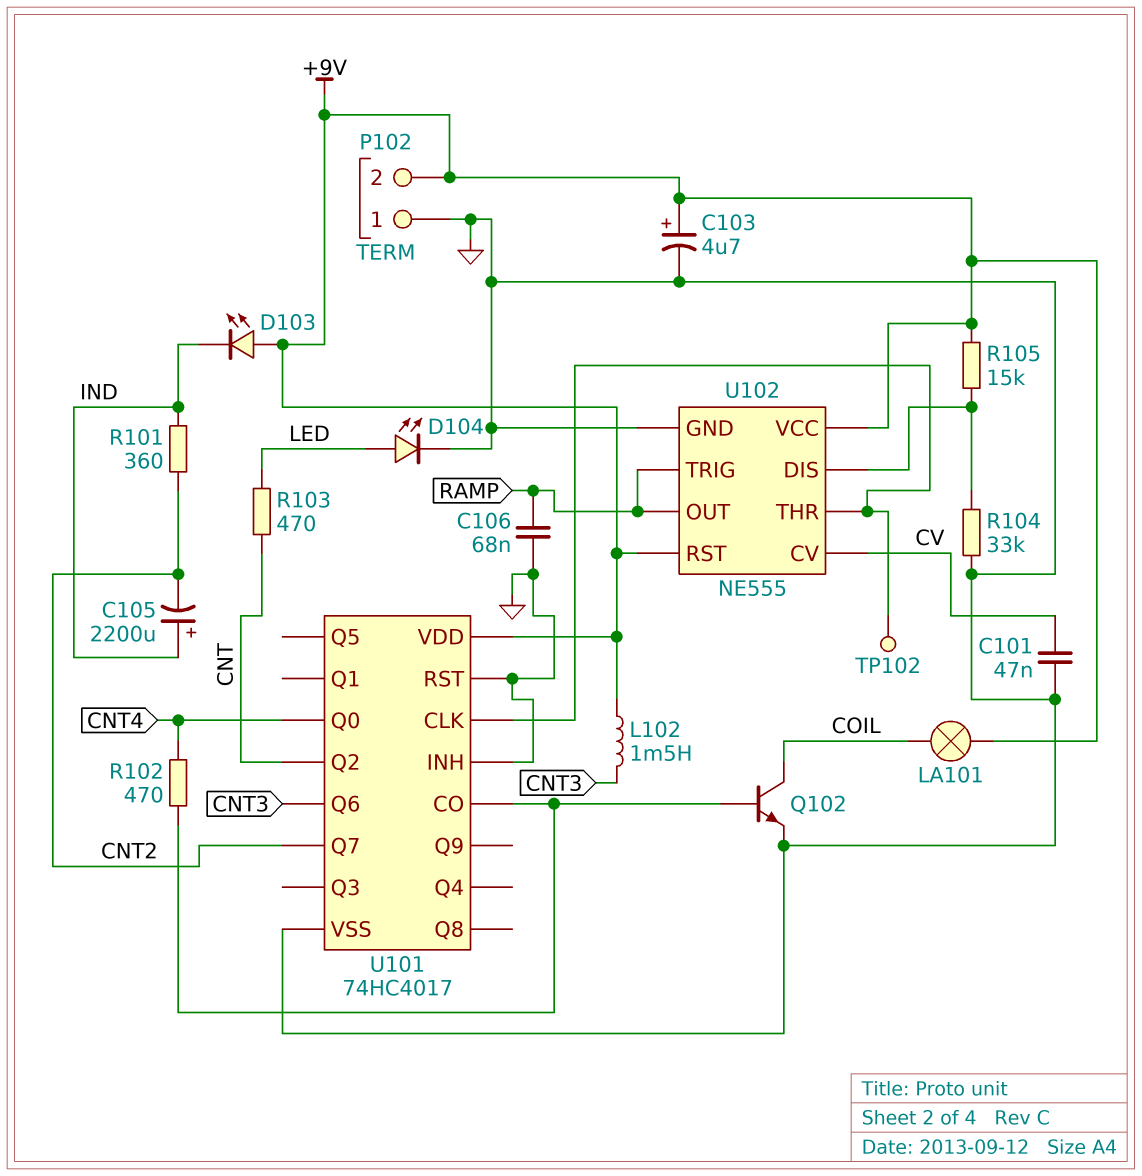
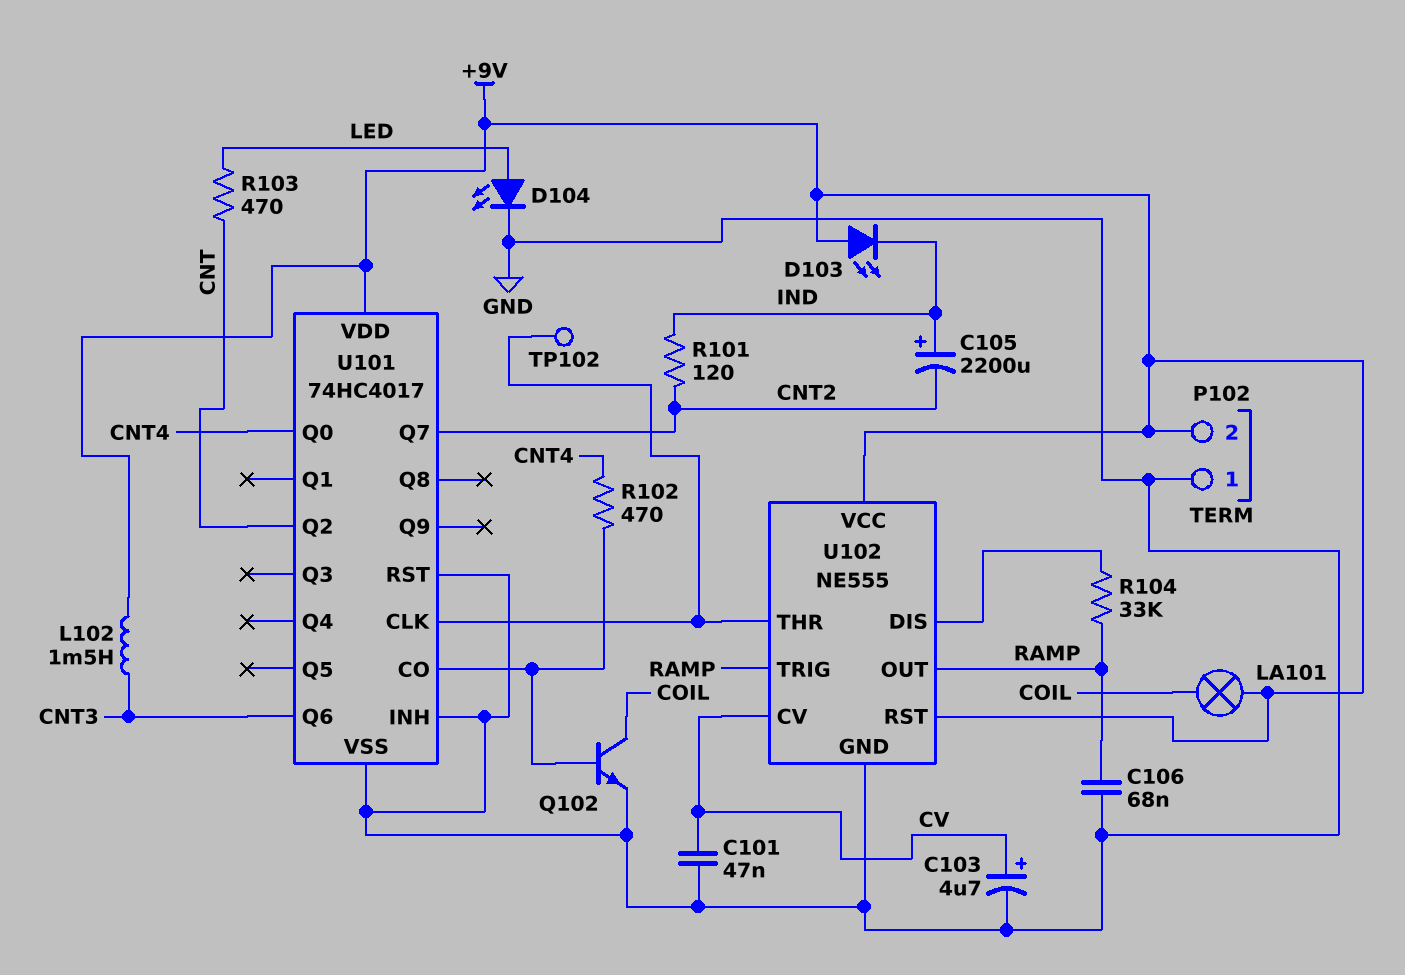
C103: 4.7uF (plus +9V, minus GND) -> 4.7uF (plus CV, minus GND)
R101: 360 (CNT2, IND) -> 120 (CNT2, IND)
R104: 33k (GND, U102/DIS) -> 33k (RAMP, U102/DIS)
R105: 15k (+9V, U102/DIS) -> none

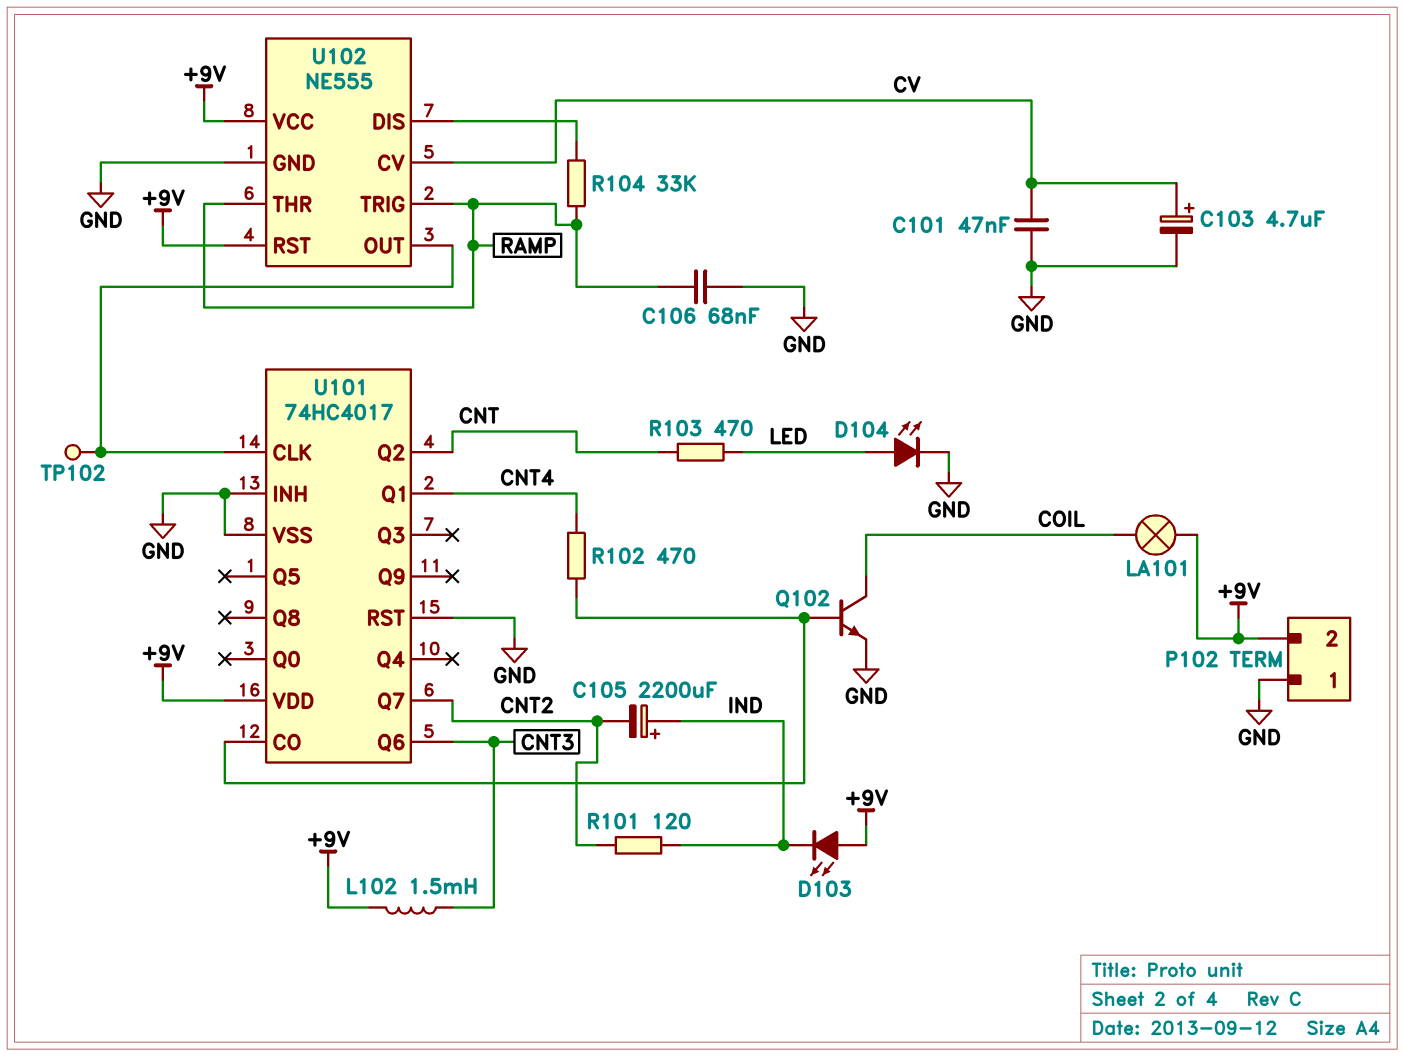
U101 pin Q0: CNT4 -> none
U101 pin Q1: none -> CNT4
U102 pin OUT: RAMP -> U101/CLK
U102 pin THR: U101/CLK -> RAMP

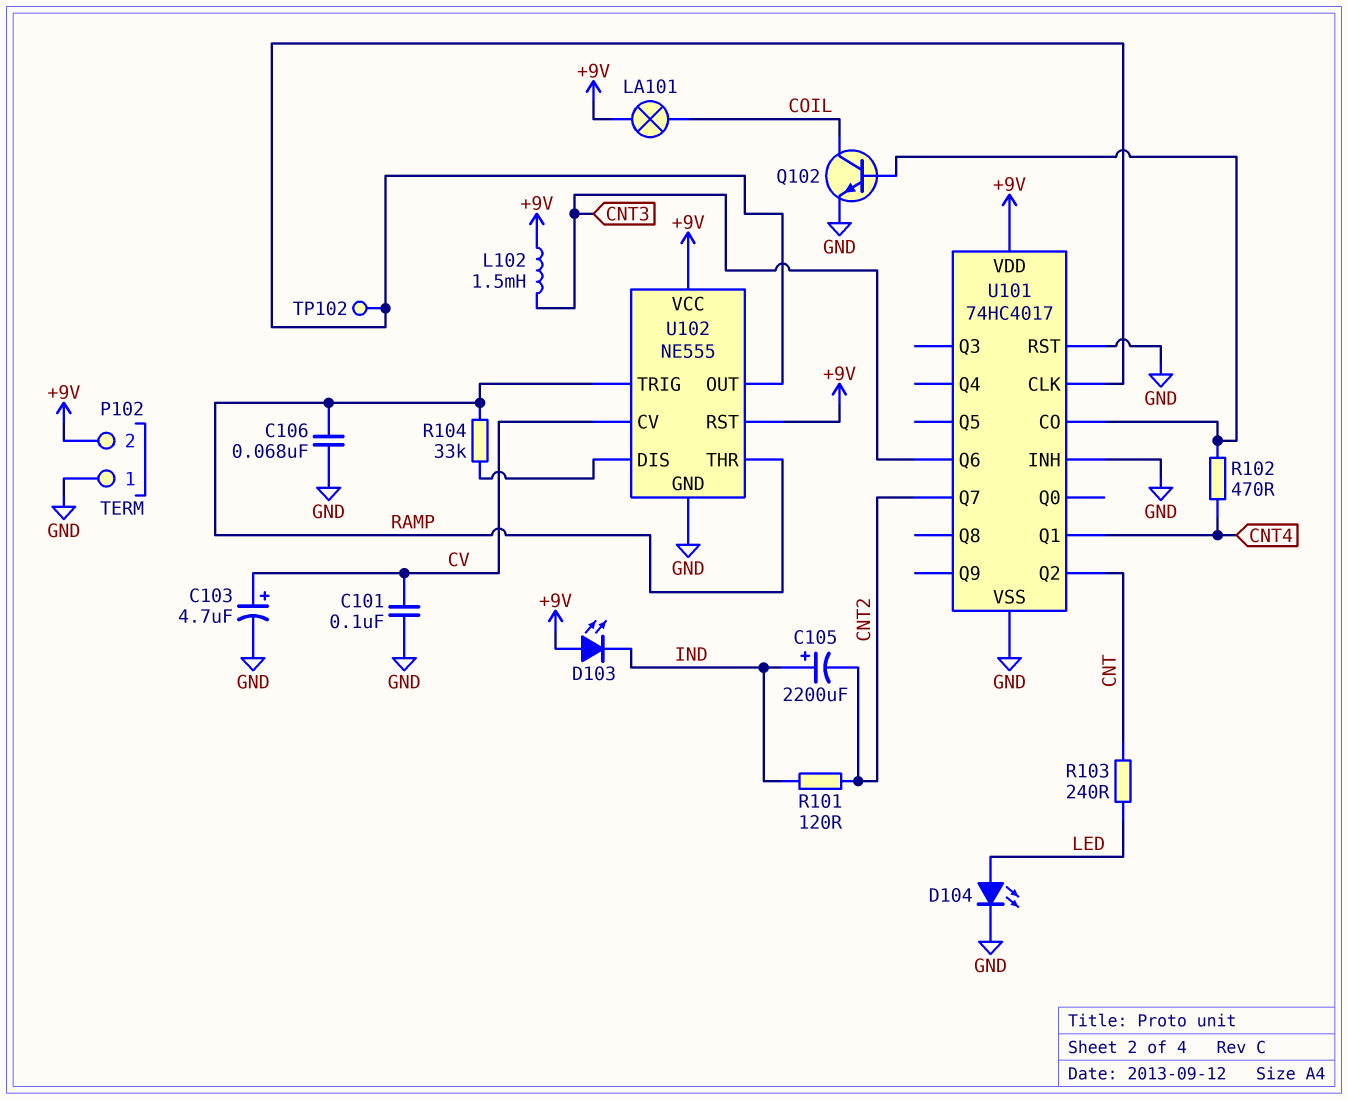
C101: 47nF (CV, GND) -> 100nF (CV, GND)
R103: 470 (CNT, LED) -> 240 (CNT, LED)

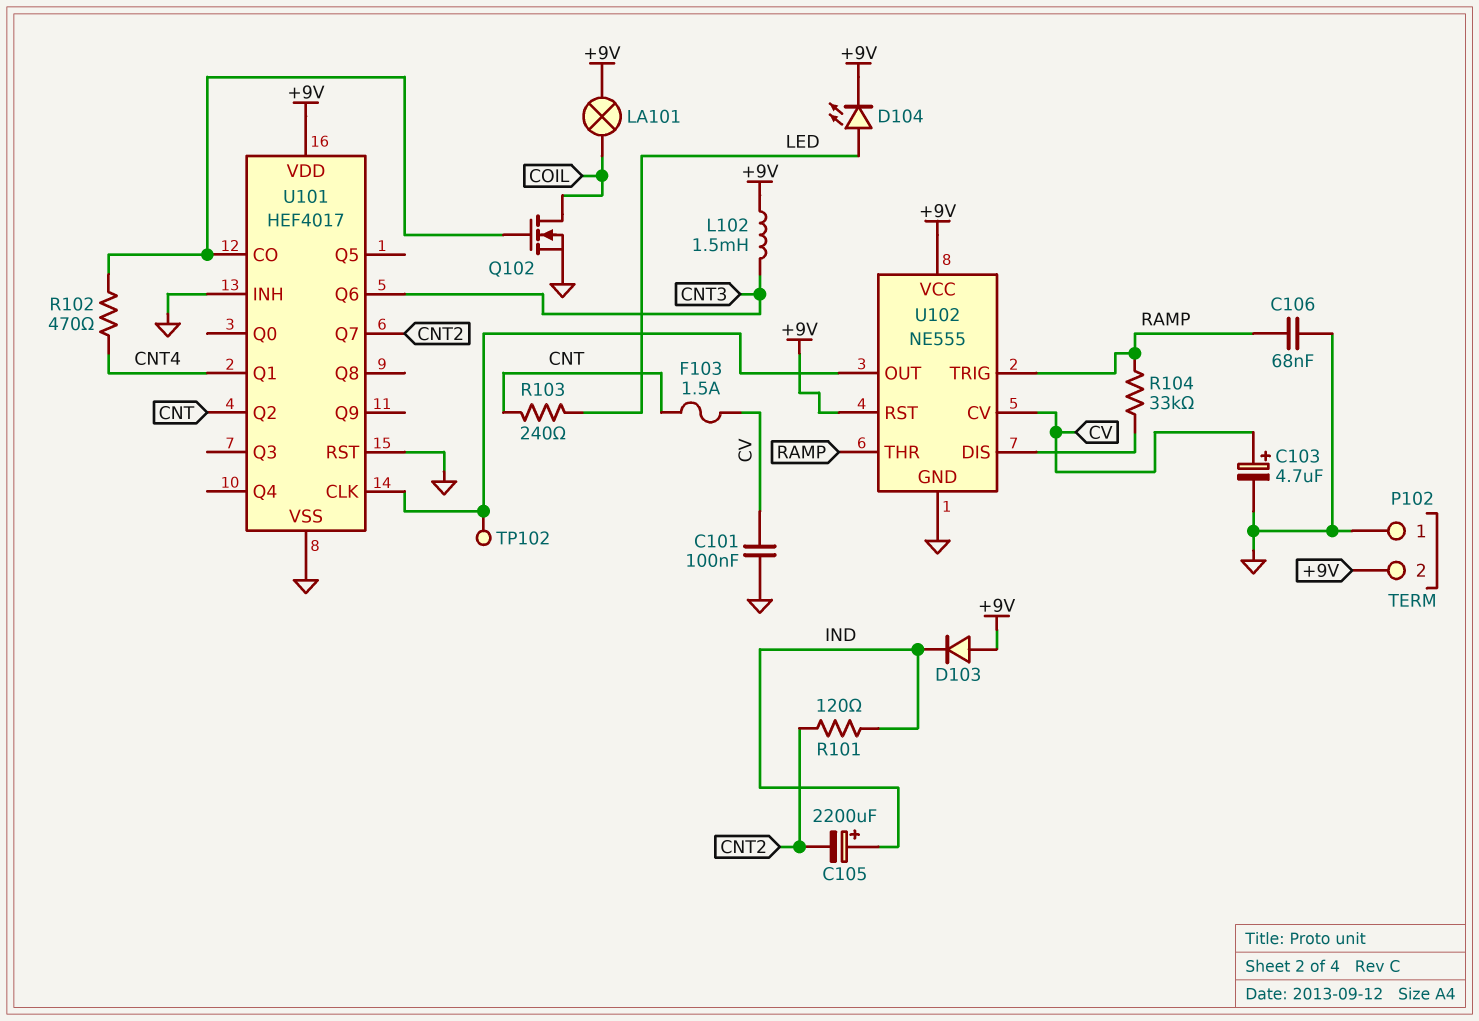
D103: LED (A +9V, K IND) -> diode (A +9V, K IND)
D104: LED (A LED, K GND) -> LED (A LED, K +9V)
F103: none -> 1.5A (CNT, CV)
Q102: NPN (B U101/CO, C COIL, E GND) -> NMOS (G U101/CO, D COIL, S GND)
U101: 74HC4017 -> HEF4017

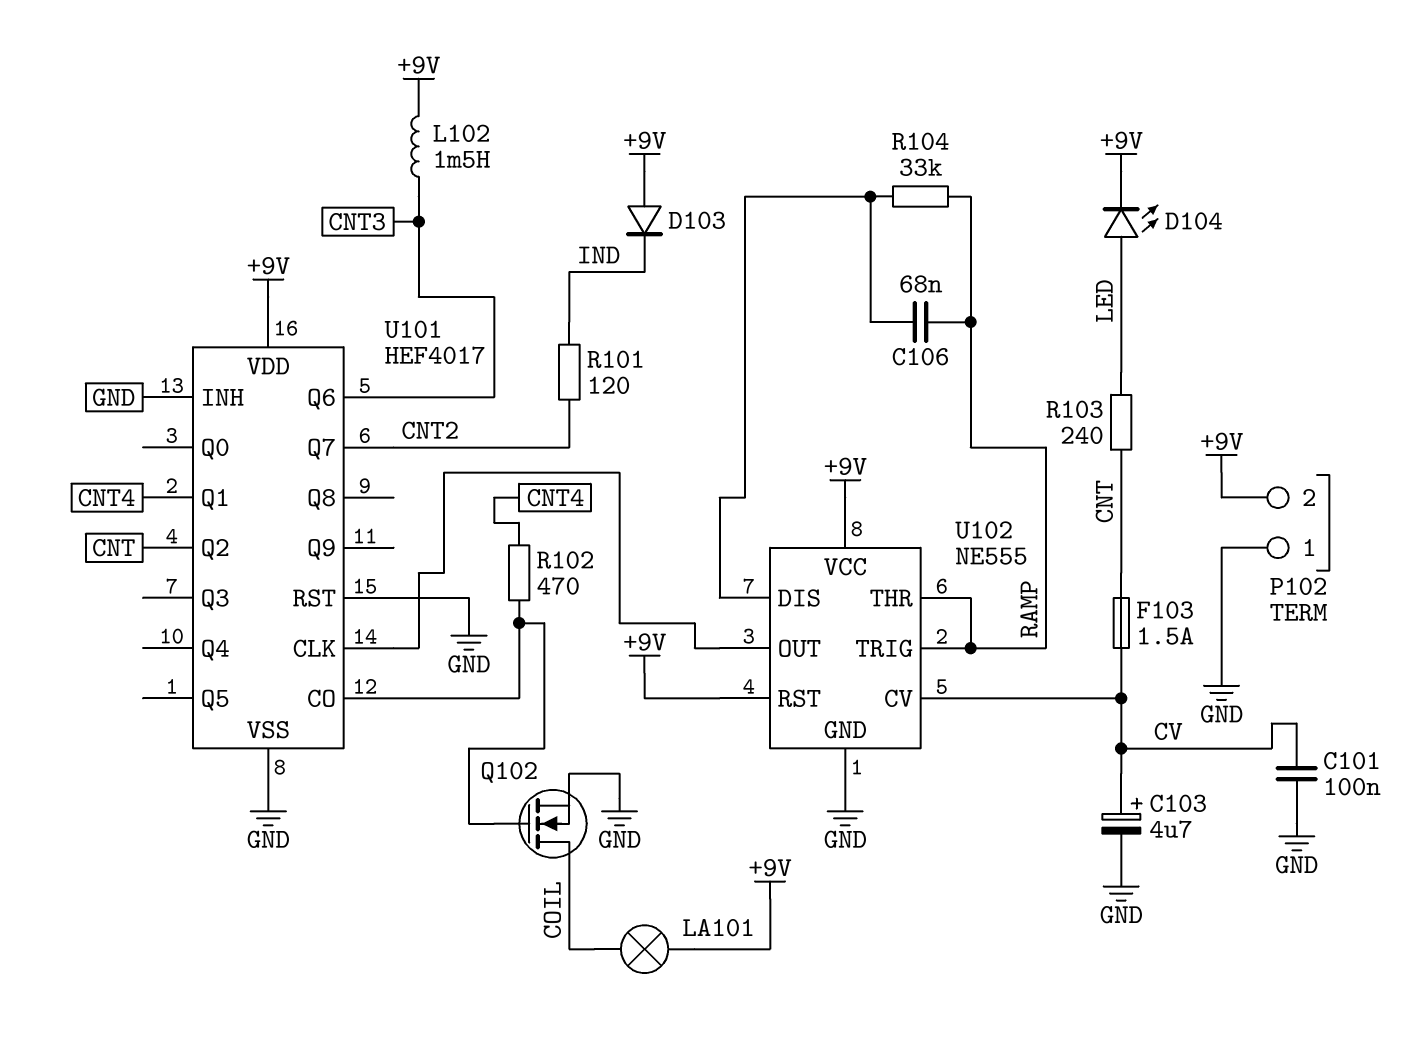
C105: 2200uF (plus IND, minus CNT2) -> none
C106: 68nF (GND, RAMP) -> 68nF (RAMP, U102/DIS)
TP102: test point (U101/CLK) -> none

